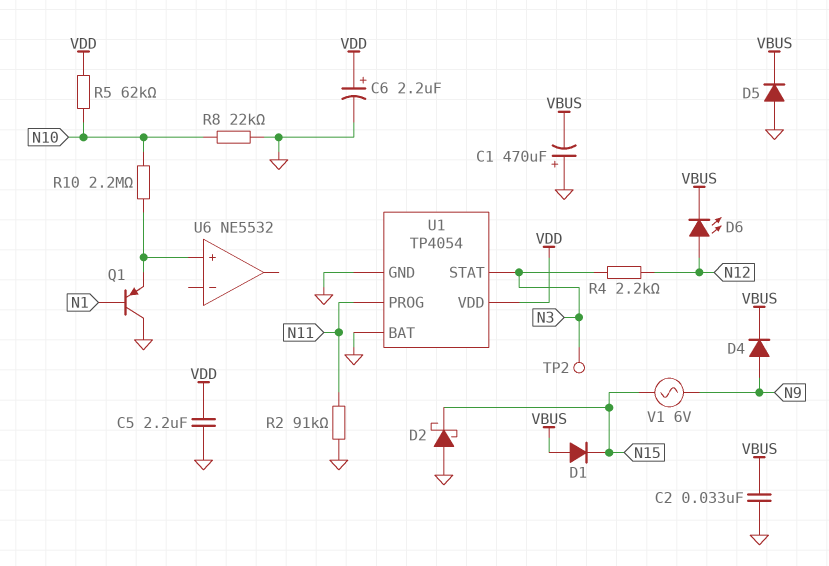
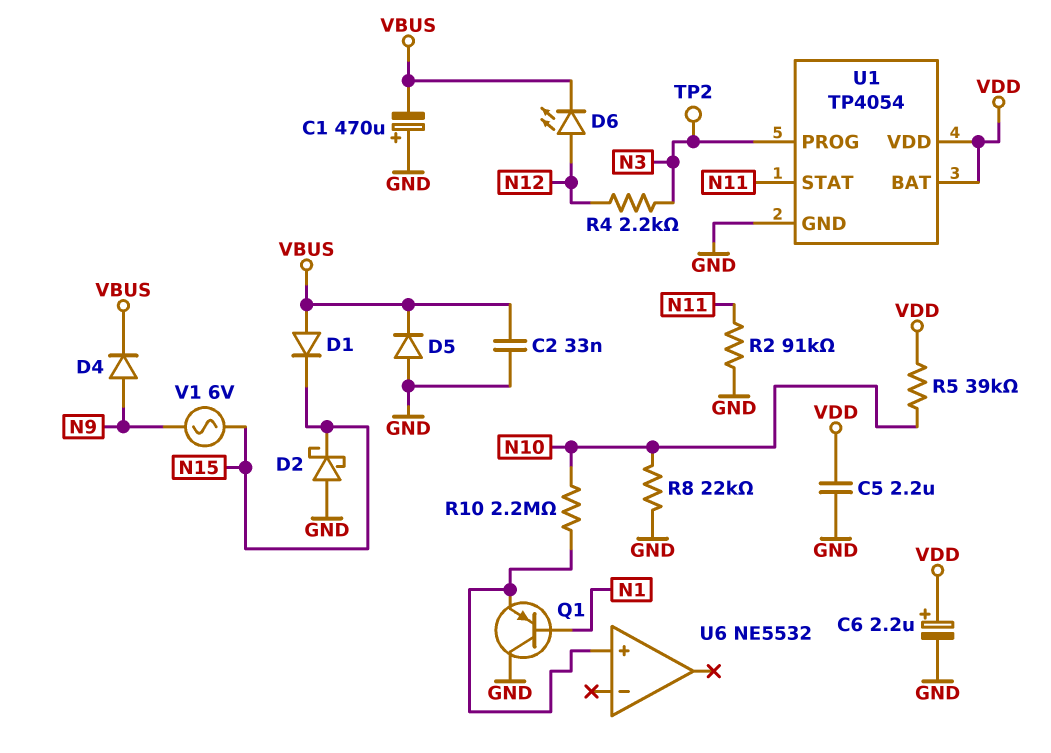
R5: 62k (N10, VDD) -> 39k (N10, VDD)
U1 pin BAT: GND -> VDD
U1 pin PROG: N11 -> N3
U1 pin STAT: N3 -> N11

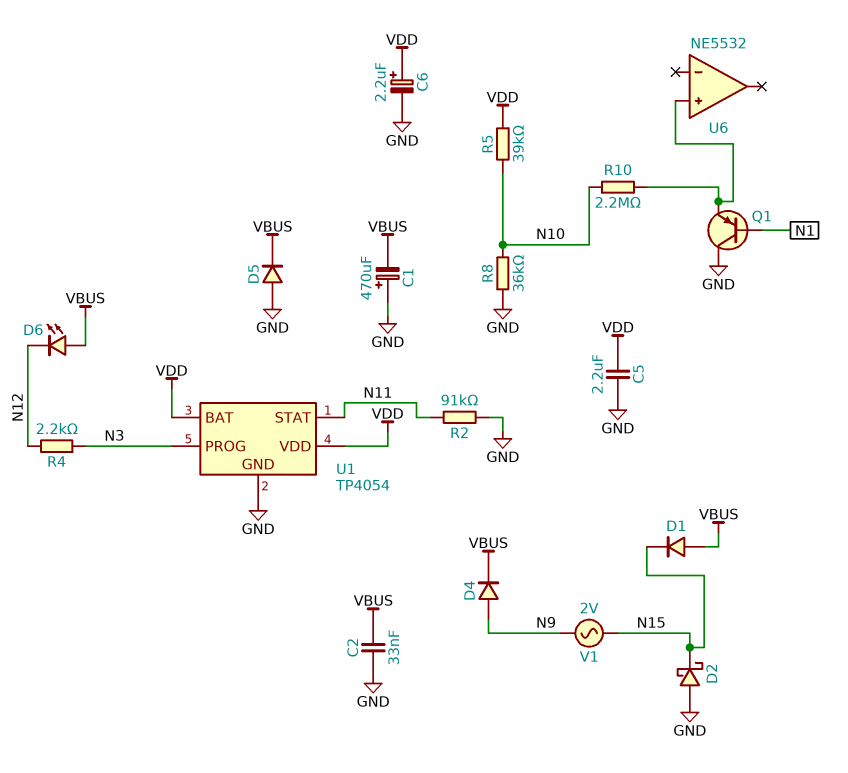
D6: LED (A N12, K VBUS) -> LED (A VBUS, K N12)
R8: 22k (GND, N10) -> 36k (GND, N10)
TP2: test point (N3) -> none
V1: AC 6V (N9, N15) -> AC 2V (N9, N15)

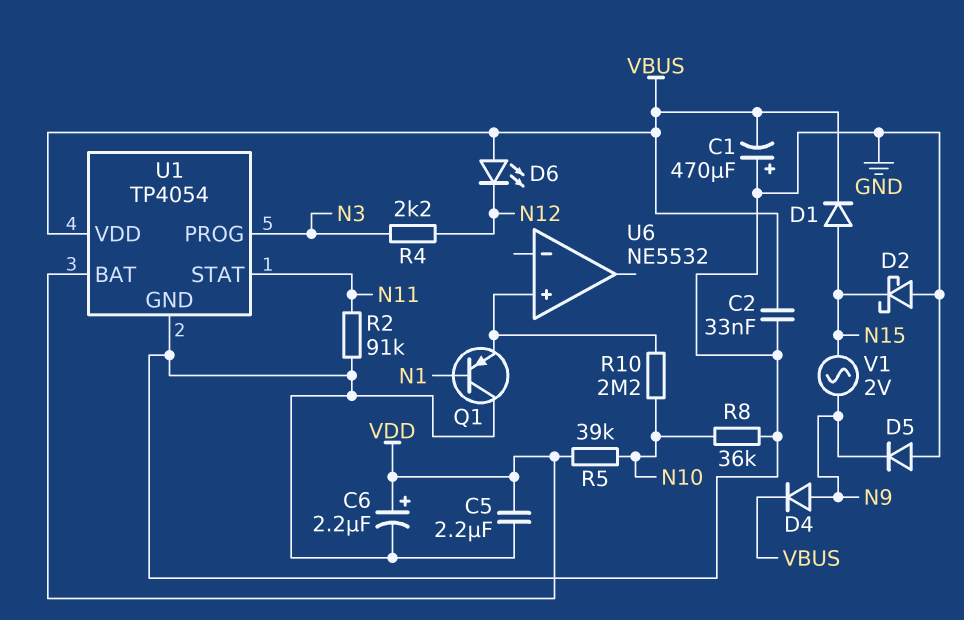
D1: diode (A VBUS, K N15) -> diode (A N15, K VBUS)
D5: diode (A GND, K VBUS) -> diode (A GND, K N9)
U1 pin VDD: VDD -> VBUS

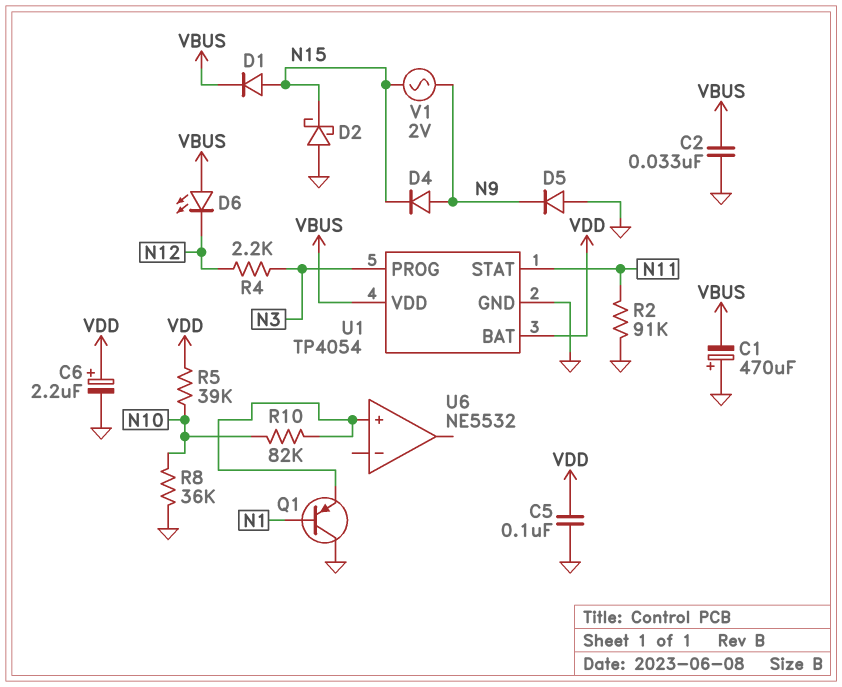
C5: 2.2uF (GND, VDD) -> 100nF (GND, VDD)
D4: diode (A N9, K VBUS) -> diode (A N9, K N15)
R10: 2.2M (N10, U6/in+) -> 82k (N10, U6/in+)

